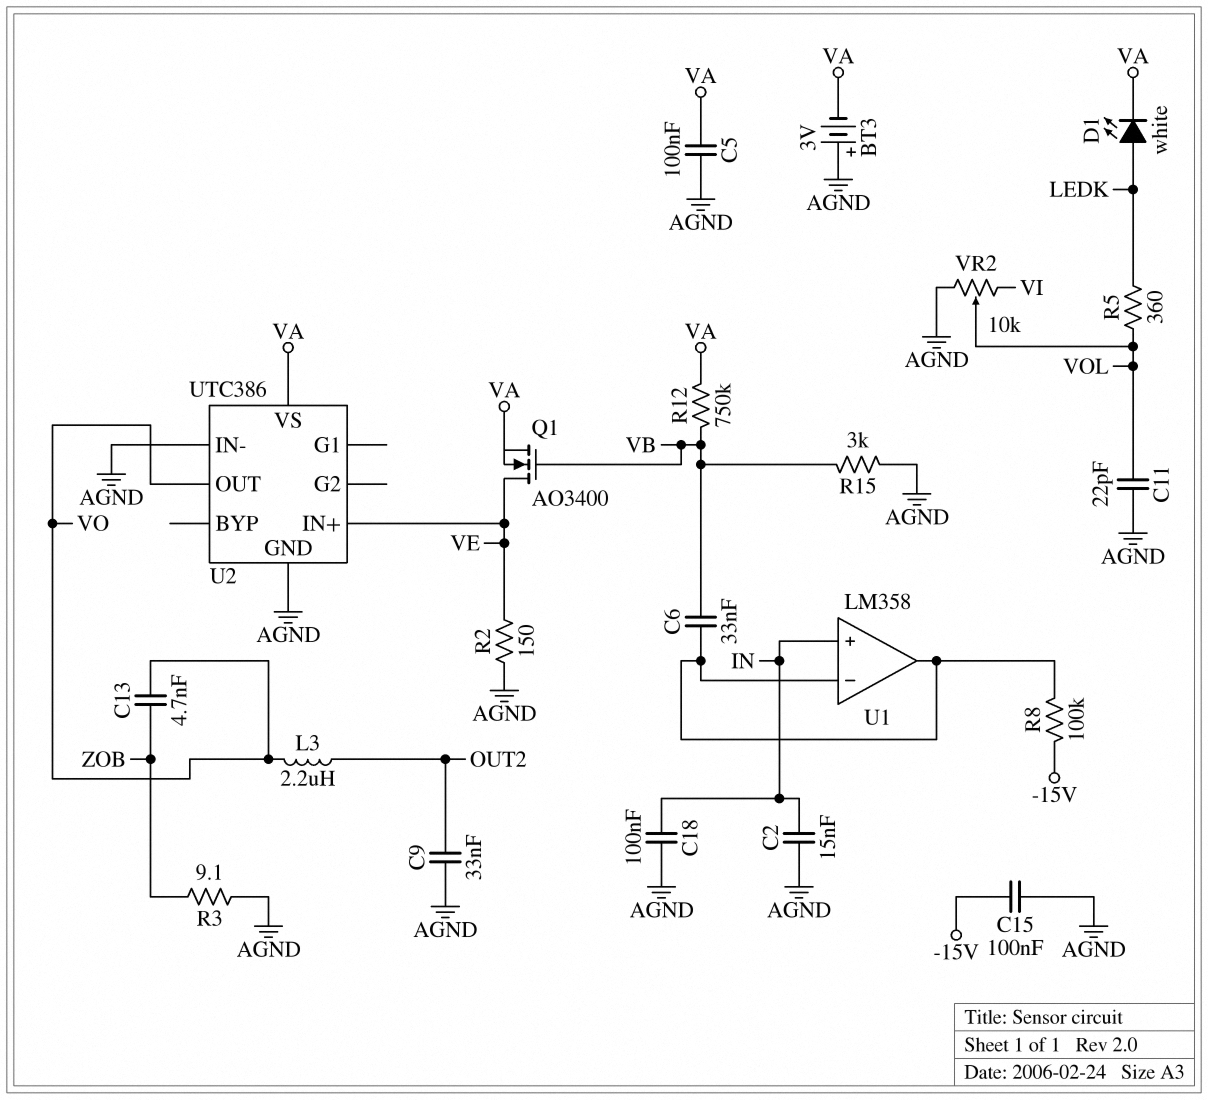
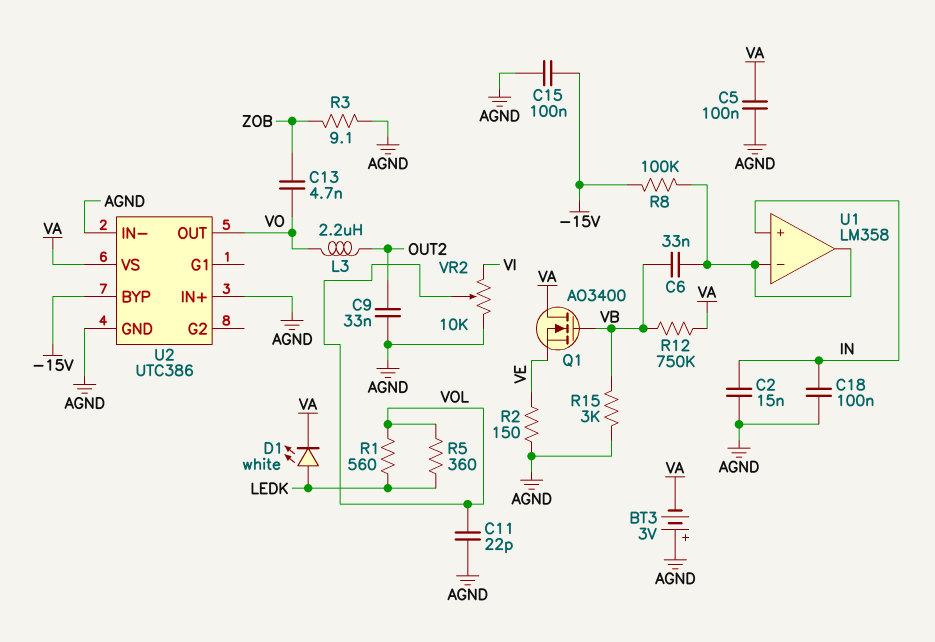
Q1: NMOS AO3400 (G VB, D VE, S VA) -> NMOS AO3400 (G VB, D VA, S VE)
R1: none -> 560 (LEDK, VOL)
U2 pin BYP: none -> -15V
U2 pin IN+: VE -> AGND

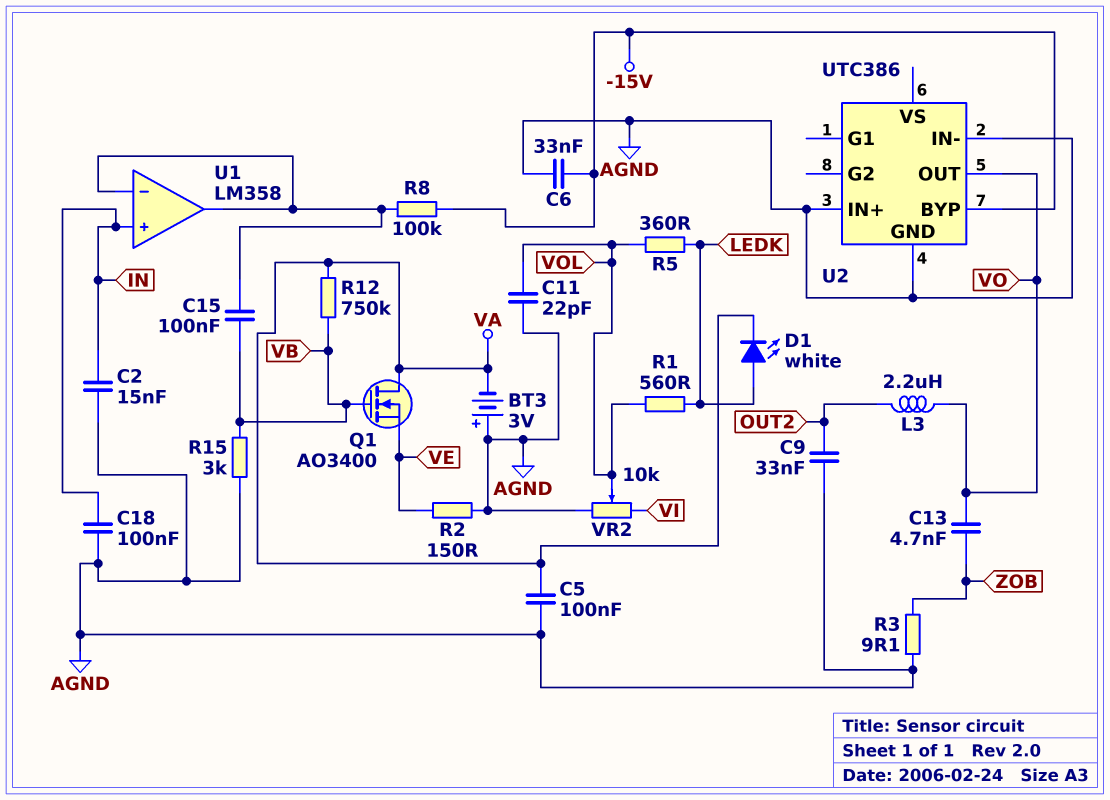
C6: 33nF (U1/in-, VB) -> 33nF (-15V, AGND)
C15: 100nF (-15V, AGND) -> 100nF (U1/in-, VB)
U2 pin VS: VA -> none

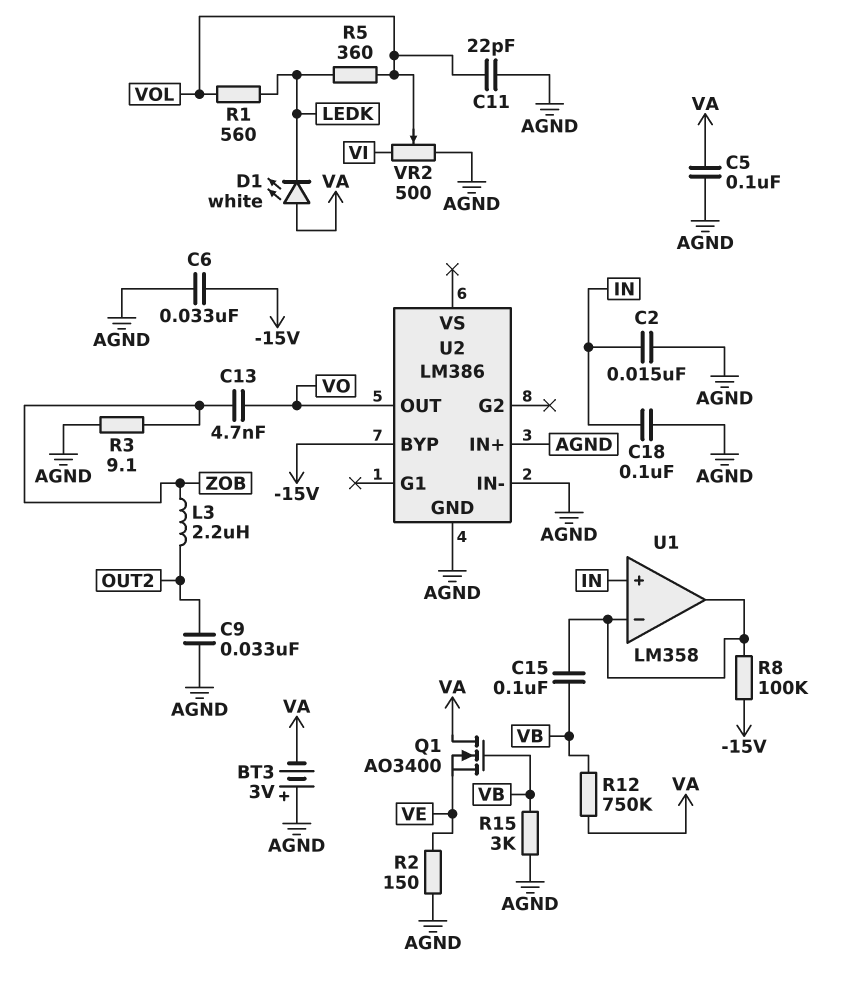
D1: LED white (A LEDK, K VA) -> LED white (A VA, K LEDK)
L3: 2.2uH (OUT2, VO) -> 2.2uH (OUT2, ZOB)
U2: UTC386 -> LM386
VR2: 10k (AGND, VI, wiper VOL) -> 500 (AGND, VI, wiper VOL)

